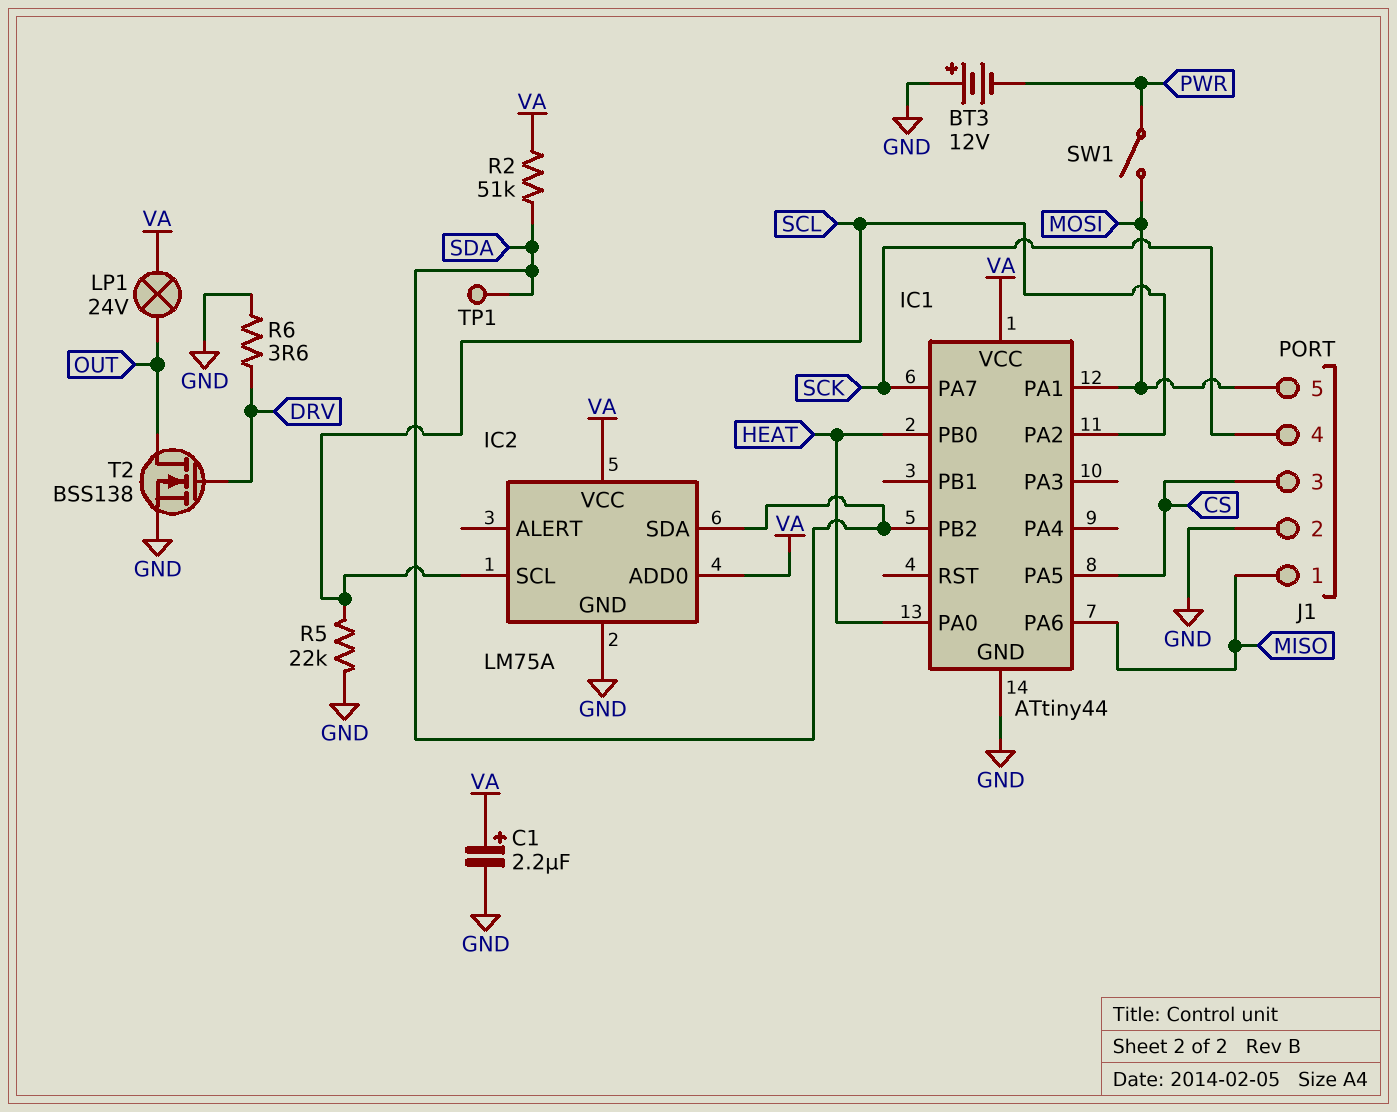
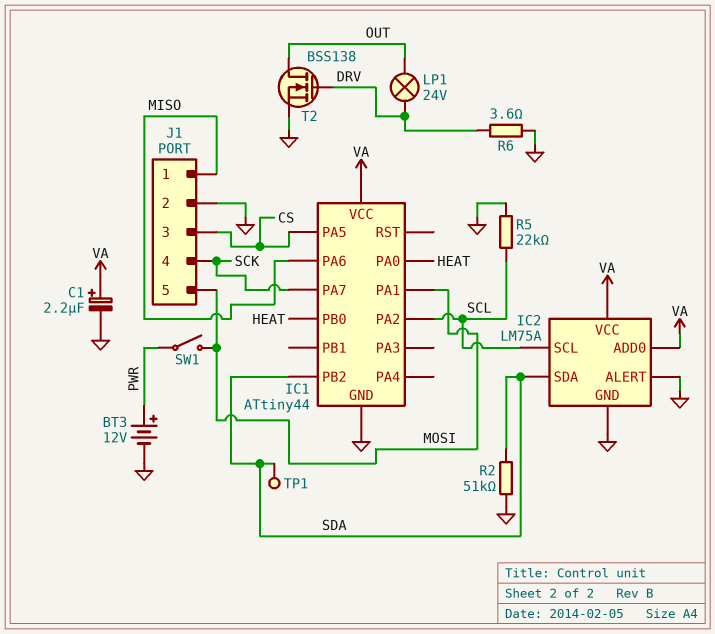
BT3: 12V (plus GND, minus PWR) -> 12V (plus PWR, minus GND)
IC2 pin ALERT: none -> GND
LP1: lamp 24V (OUT, VA) -> lamp 24V (DRV, OUT)
R2: 51k (SDA, VA) -> 51k (GND, SDA)

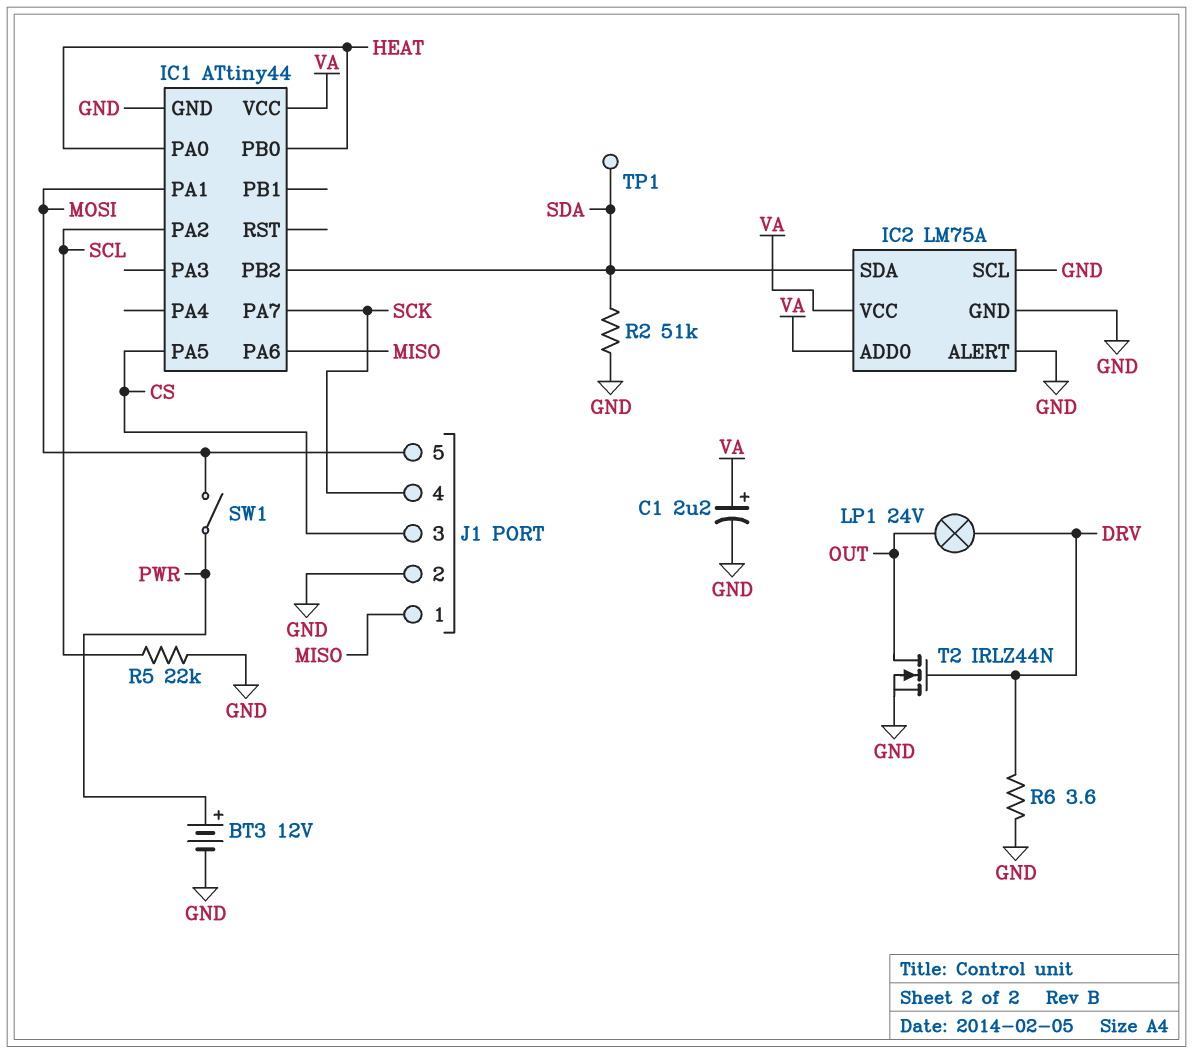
IC2 pin SCL: SCL -> GND
T2: NMOS BSS138 (G DRV, D OUT, S GND) -> NMOS IRLZ44N (G DRV, D OUT, S GND)

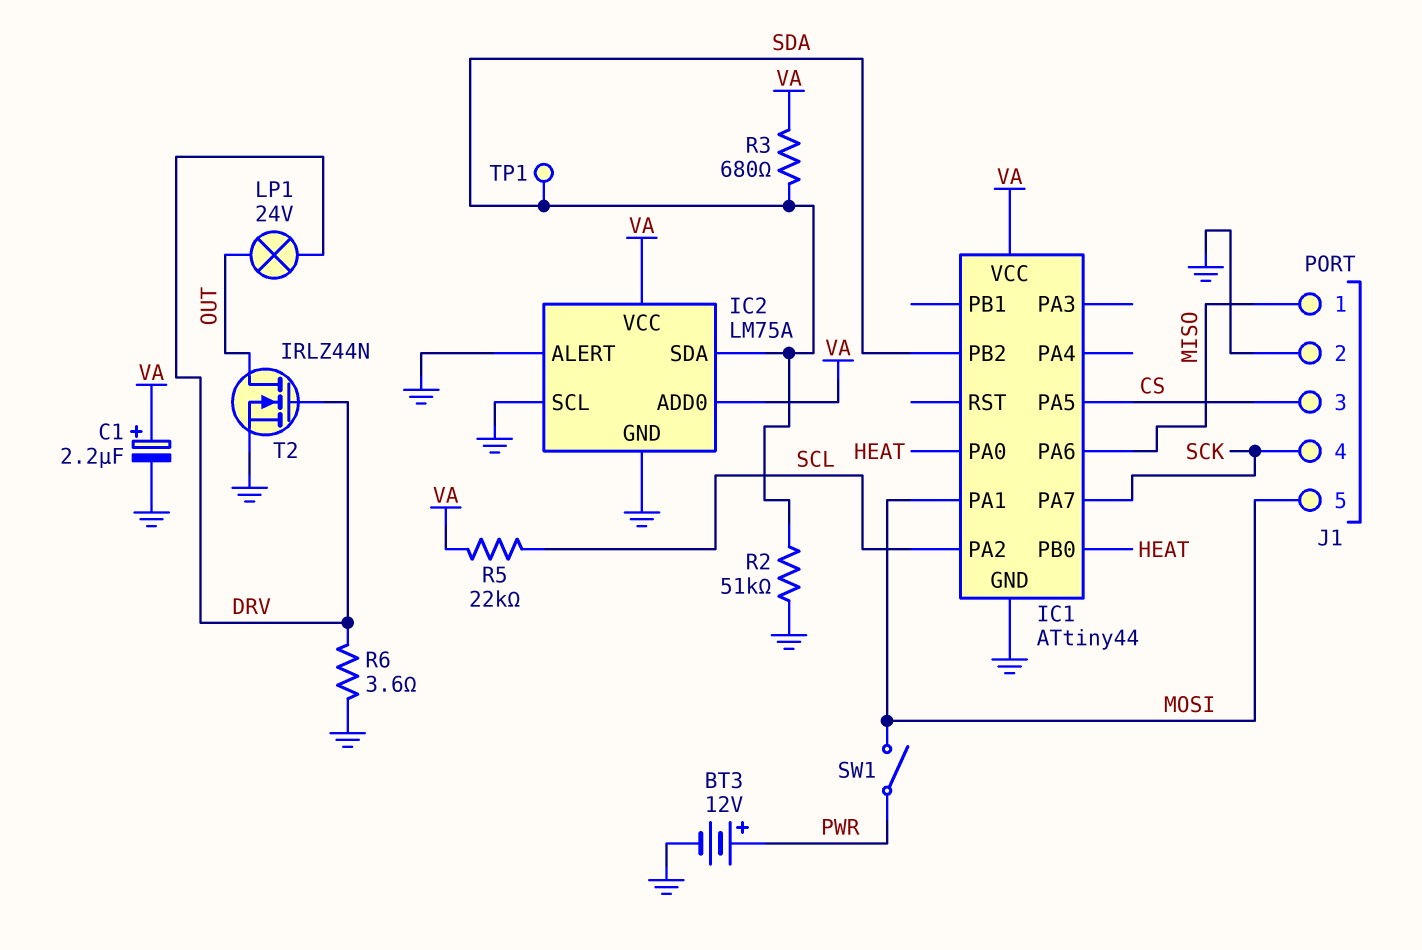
R3: none -> 680 (SDA, VA)
R5: 22k (GND, SCL) -> 22k (SCL, VA)

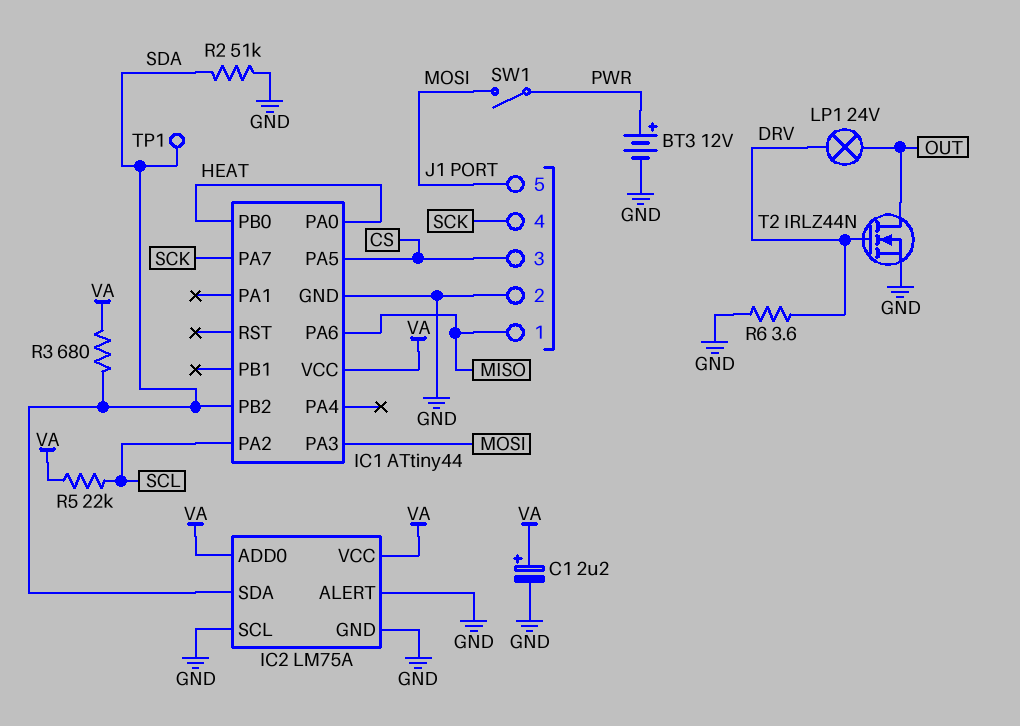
IC1 pin PA1: MOSI -> none
IC1 pin PA3: none -> MOSI

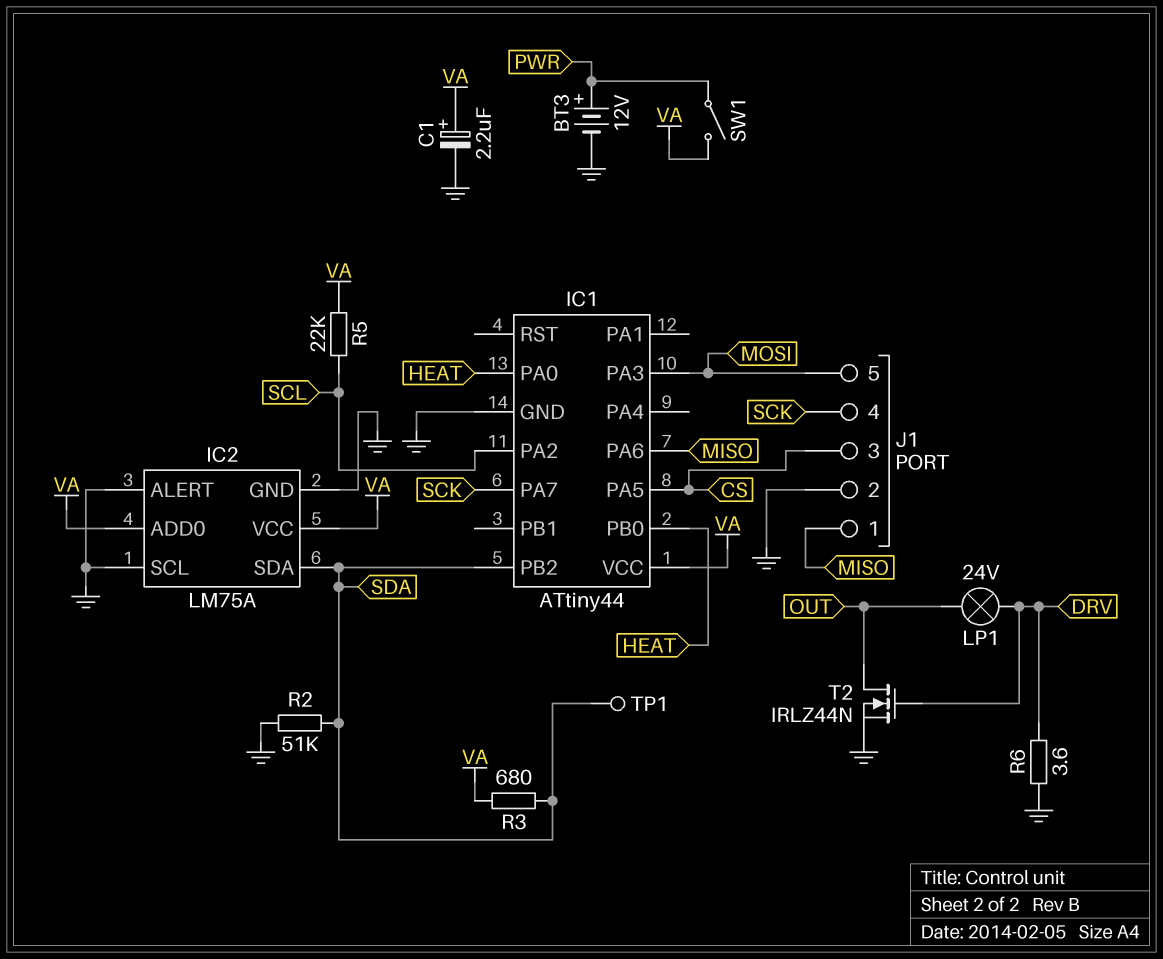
SW1: switch (MOSI, PWR) -> switch (PWR, VA)

